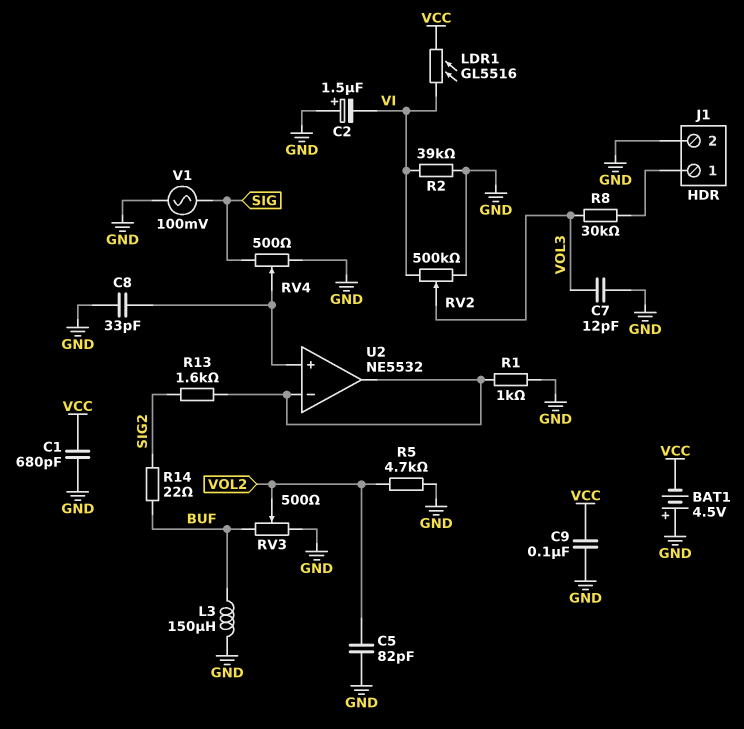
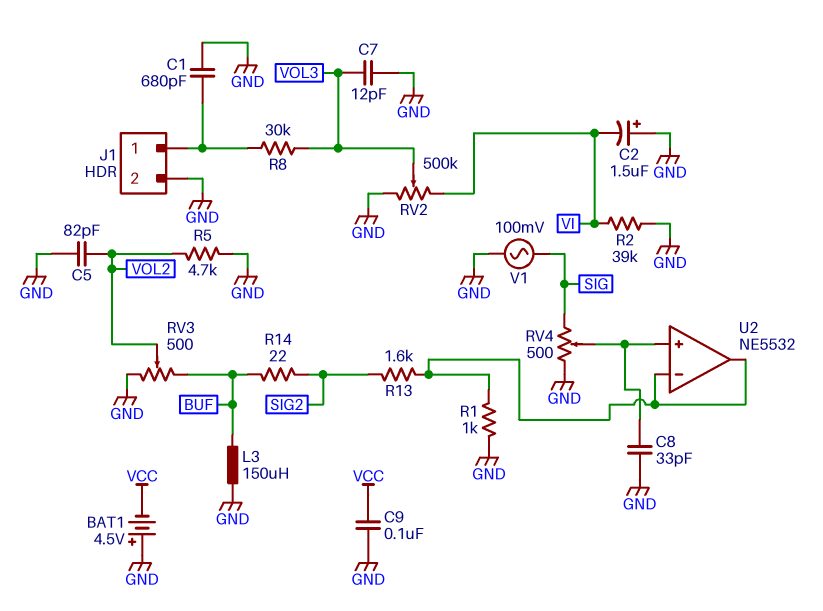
C1: 680pF (GND, VCC) -> 680pF (GND, J1/1)
LDR1: GL5516 (VCC, VI) -> none

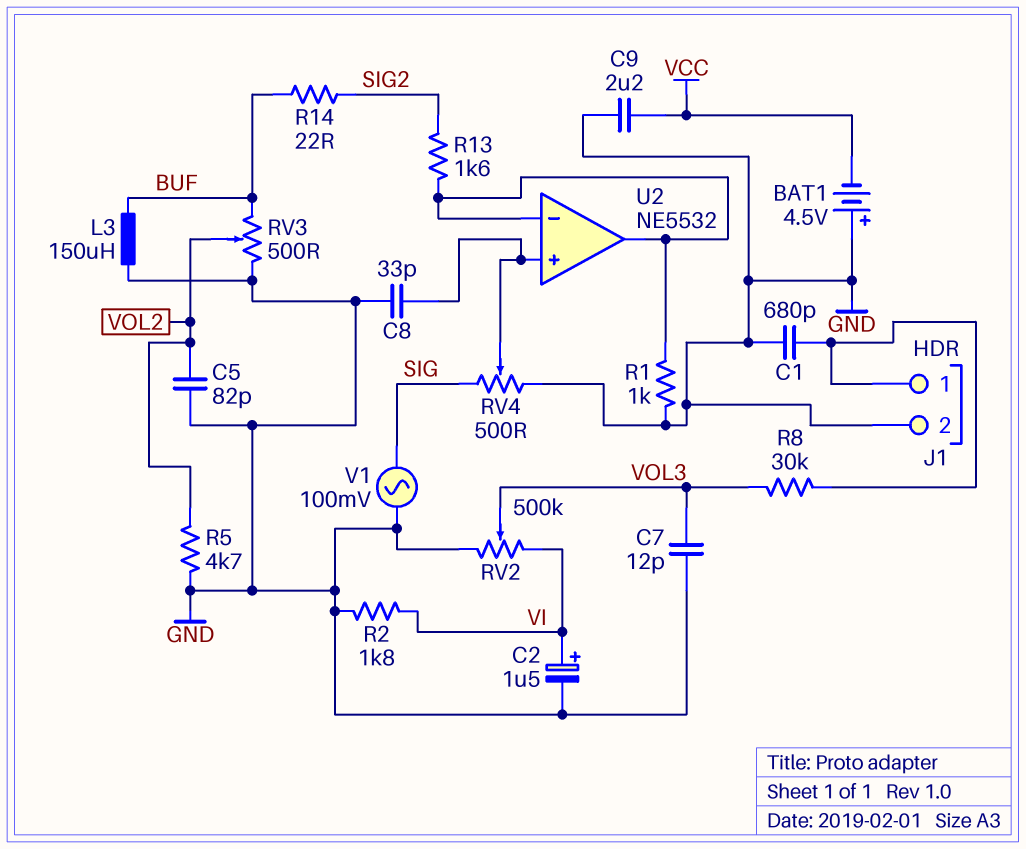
C2: 1.5uF (plus GND, minus VI) -> 1.5uF (plus VI, minus GND)
C9: 100nF (GND, VCC) -> 2.2uF (GND, VCC)
R2: 39k (GND, VI) -> 1.8k (GND, VI)

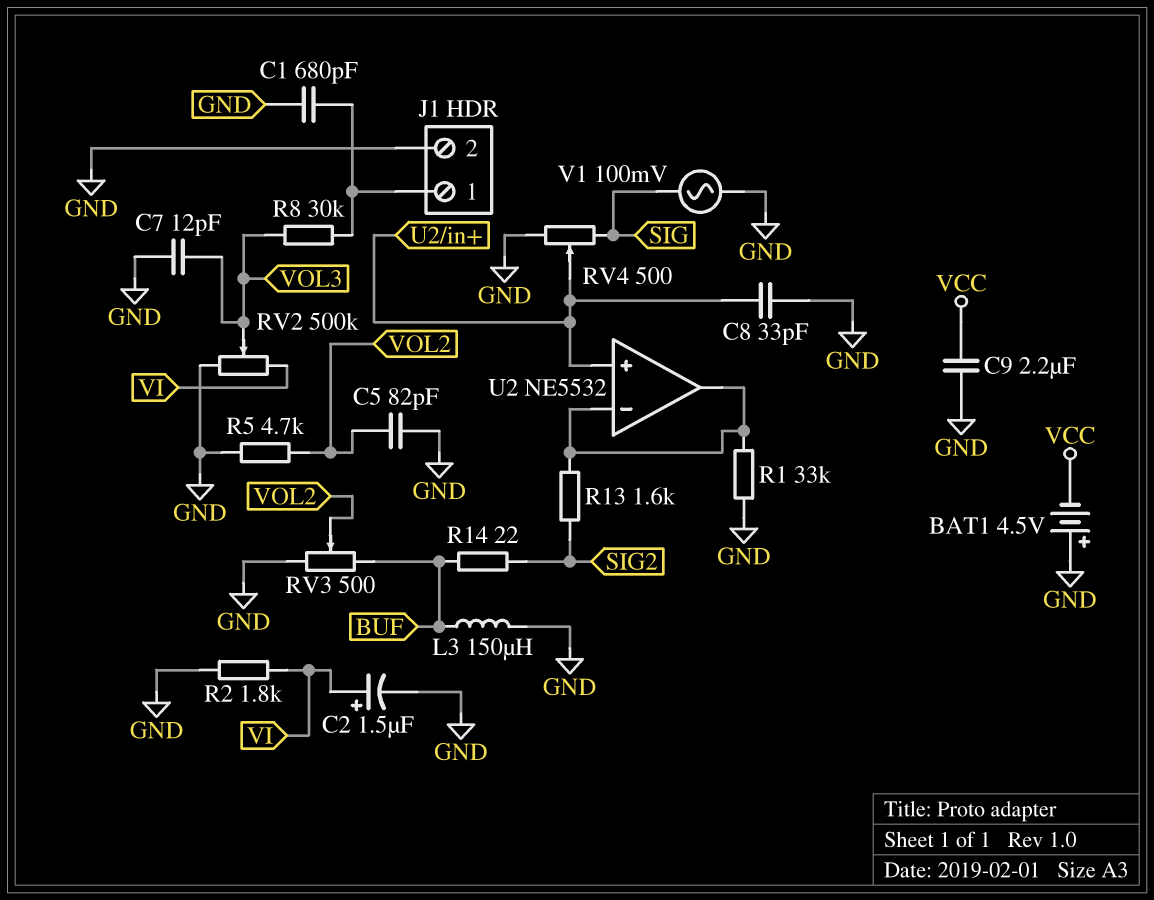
R1: 1k (GND, U2/in-) -> 33k (GND, U2/in-)

